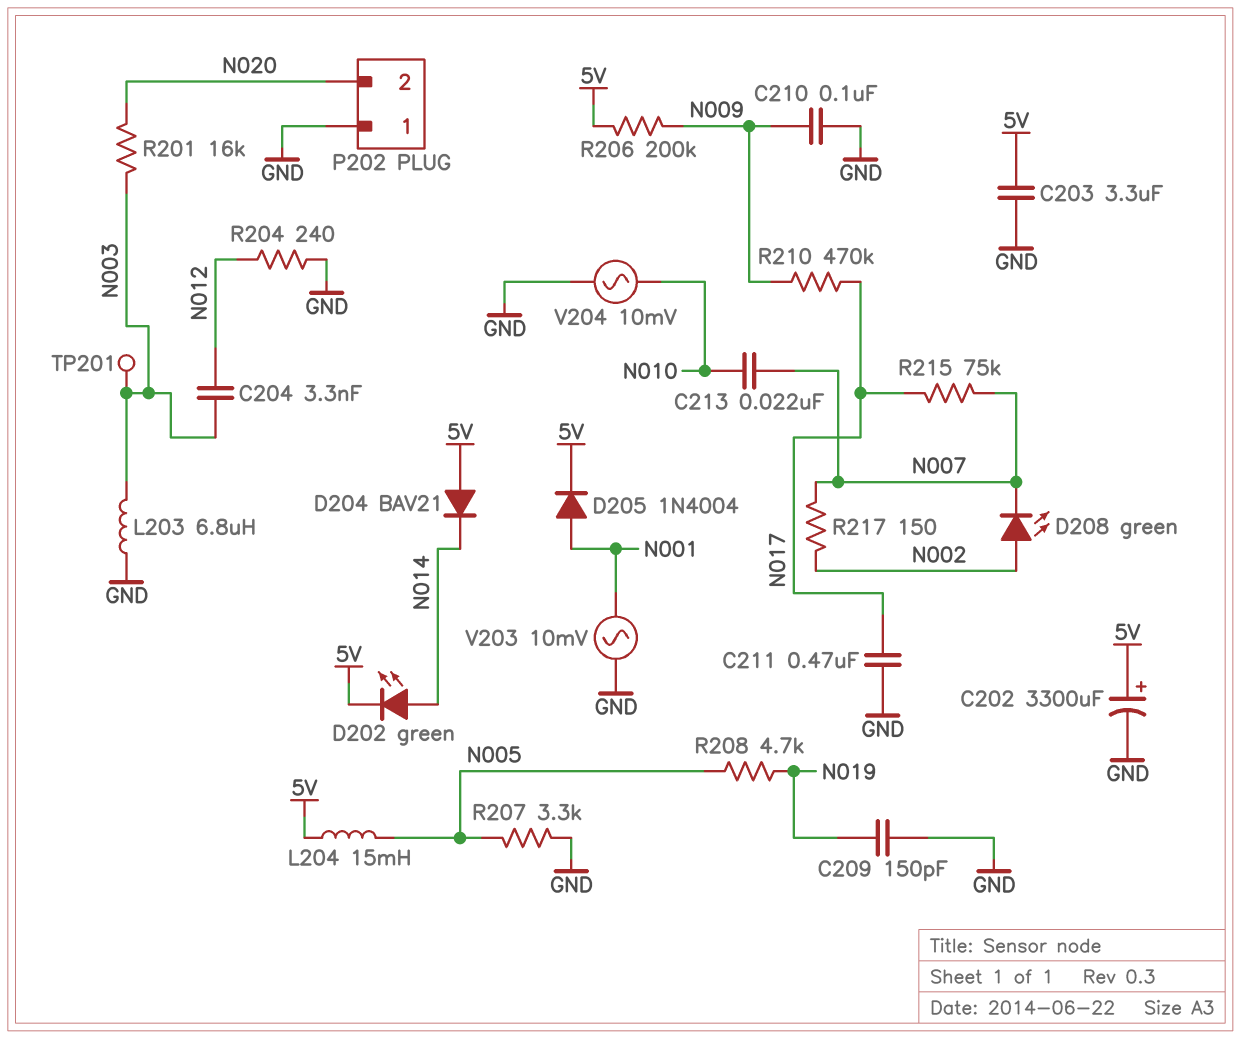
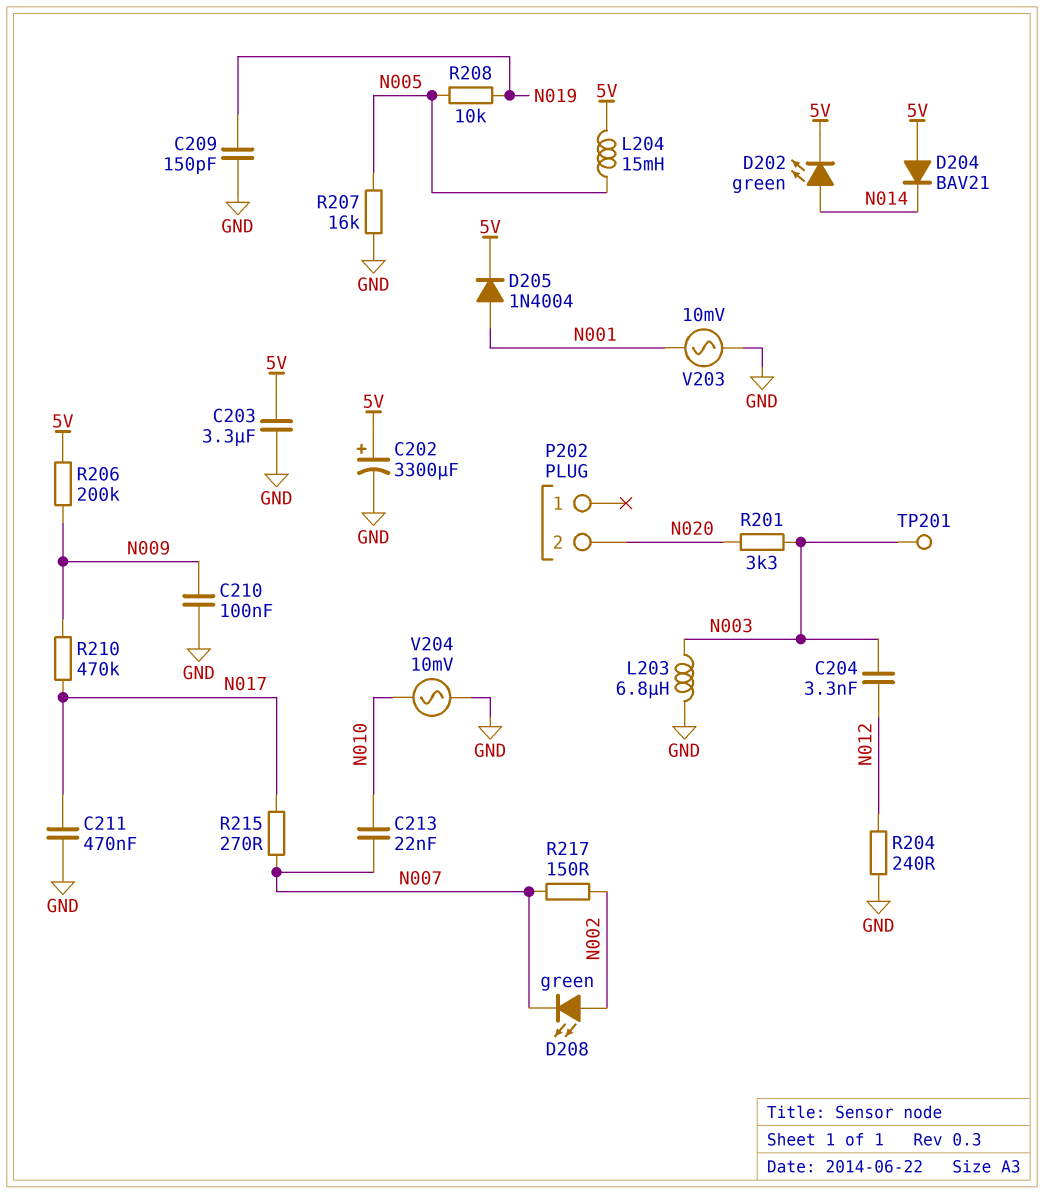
P202 pin 1: GND -> none
R201: 16k (N003, N020) -> 3.3k (N003, N020)
R207: 3.3k (GND, N005) -> 16k (GND, N005)
R208: 4.7k (N005, N019) -> 10k (N005, N019)
R215: 75k (N007, N017) -> 270 (N007, N017)

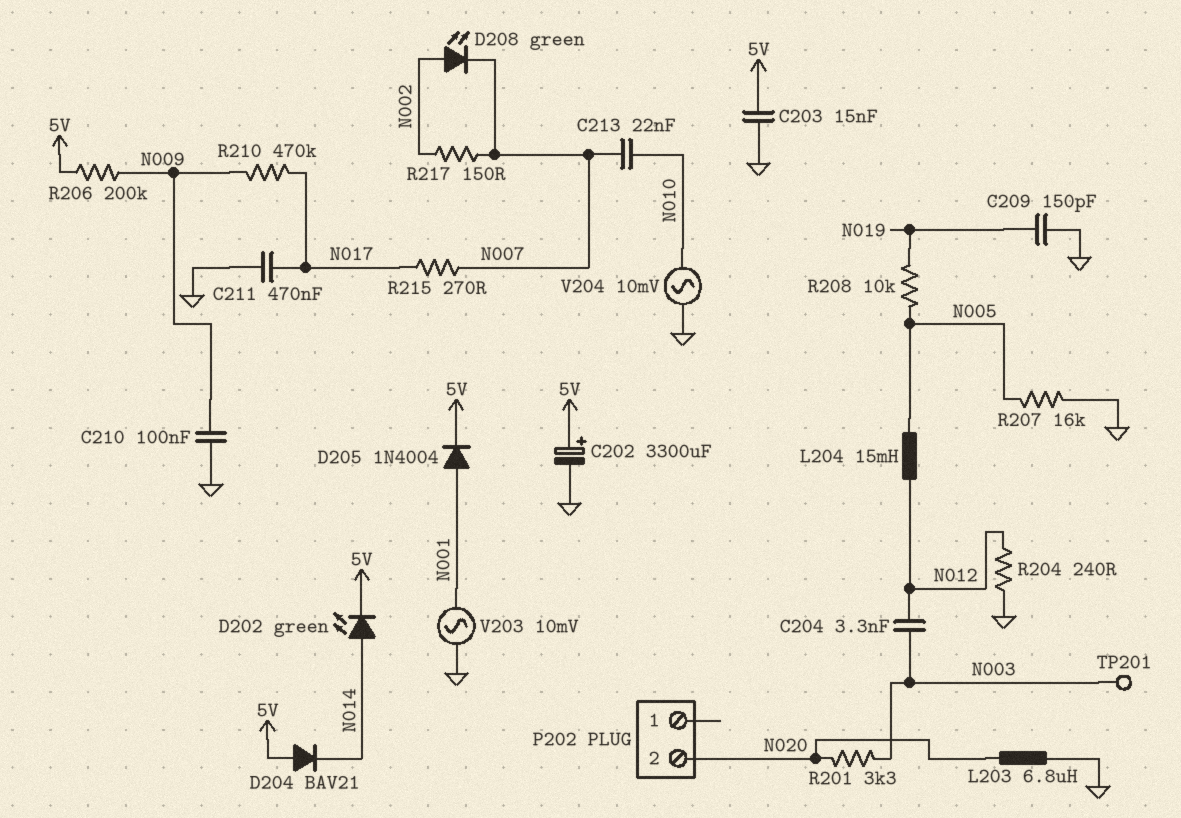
C203: 3.3uF (5V, GND) -> 15nF (5V, GND)
L203: 6.8uH (GND, N003) -> 6.8uH (GND, N020)
L204: 15mH (5V, N005) -> 15mH (N005, N012)

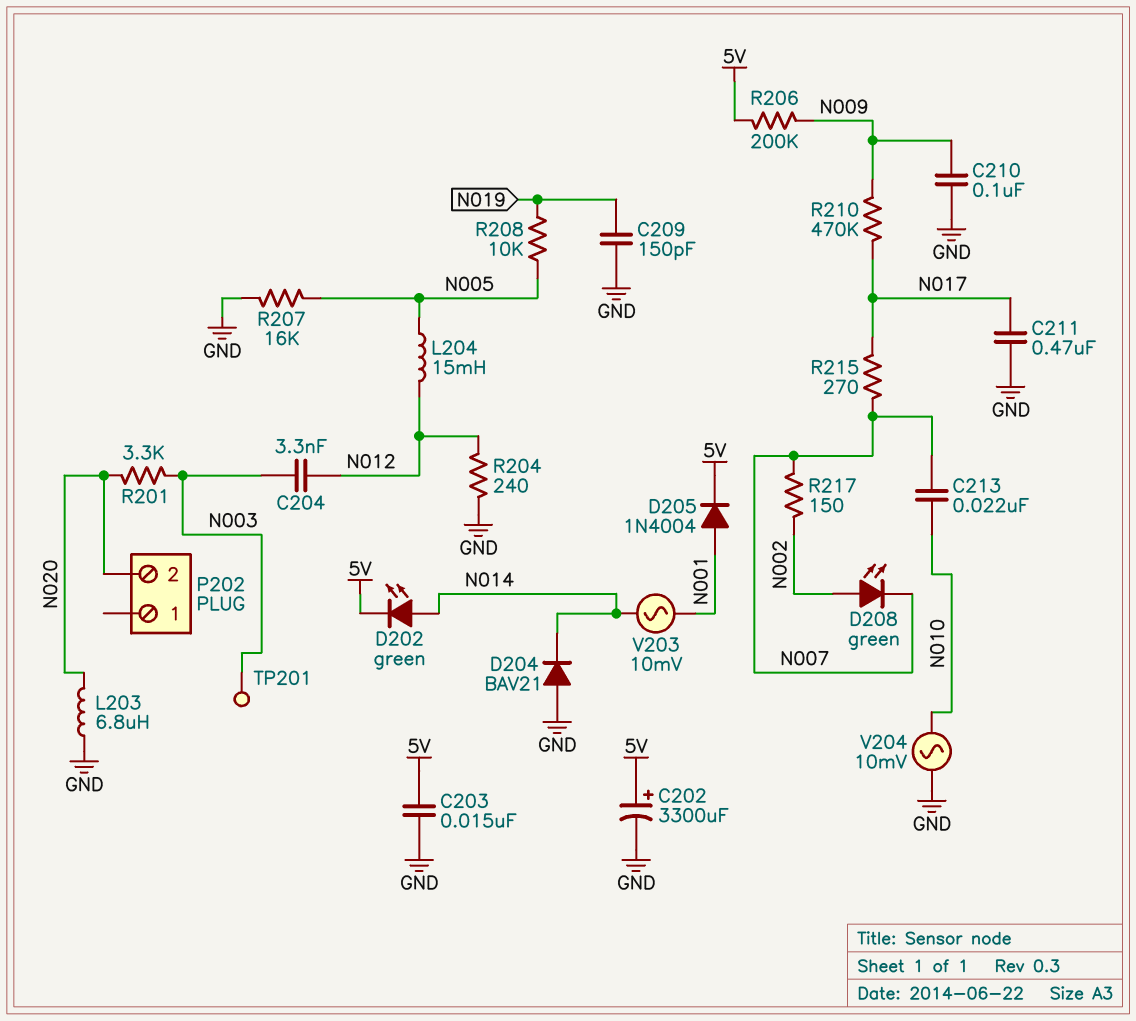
D204: diode BAV21 (A 5V, K N014) -> diode BAV21 (A GND, K N014)
V203: AC 10mV (GND, N001) -> AC 10mV (N001, N014)

